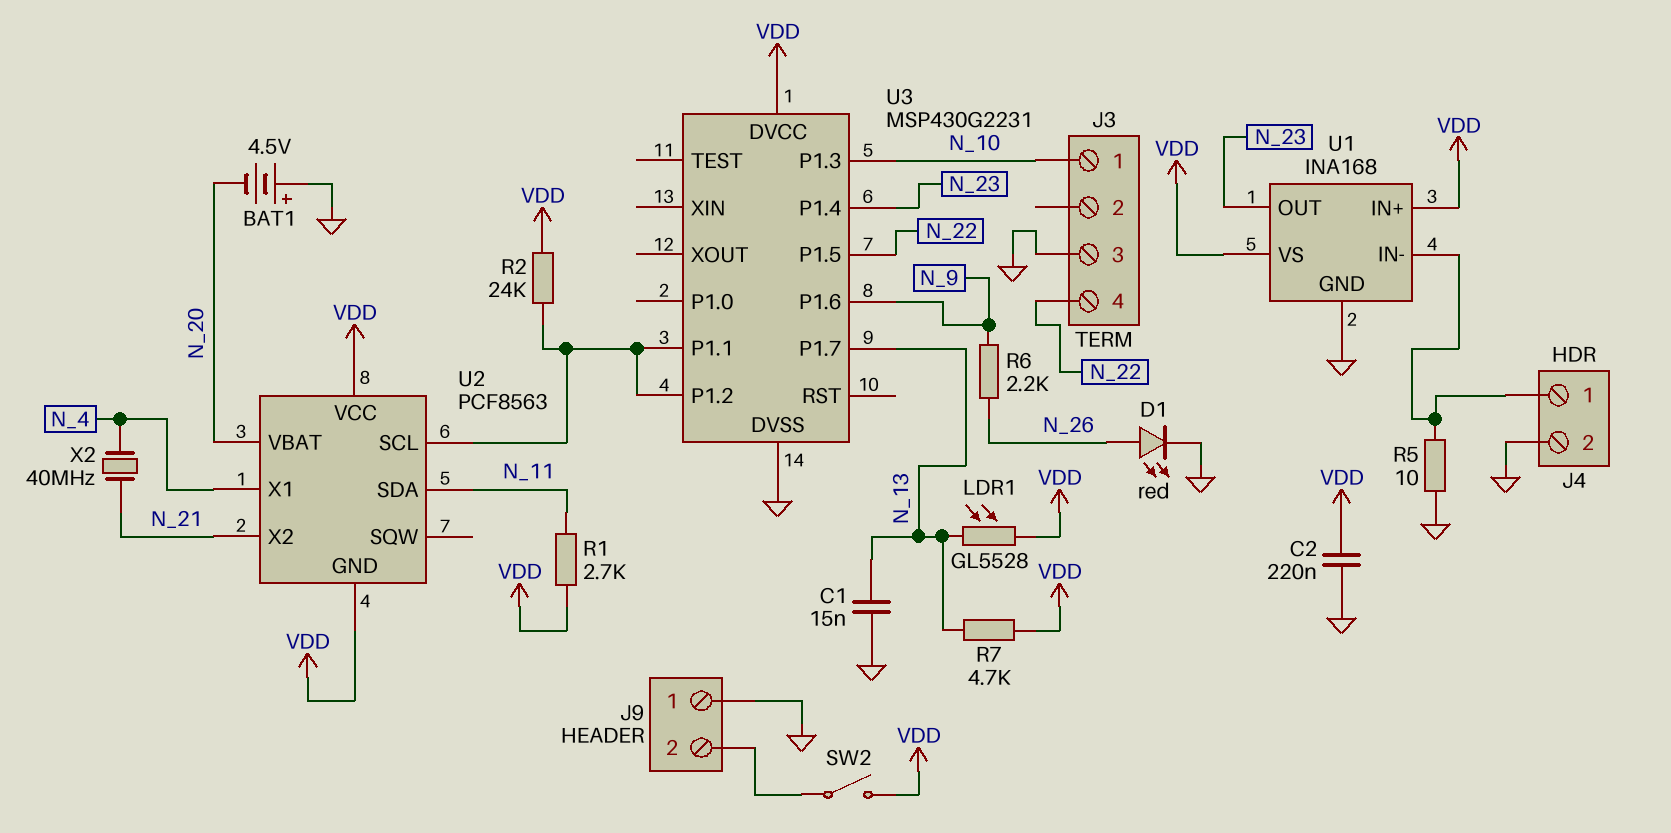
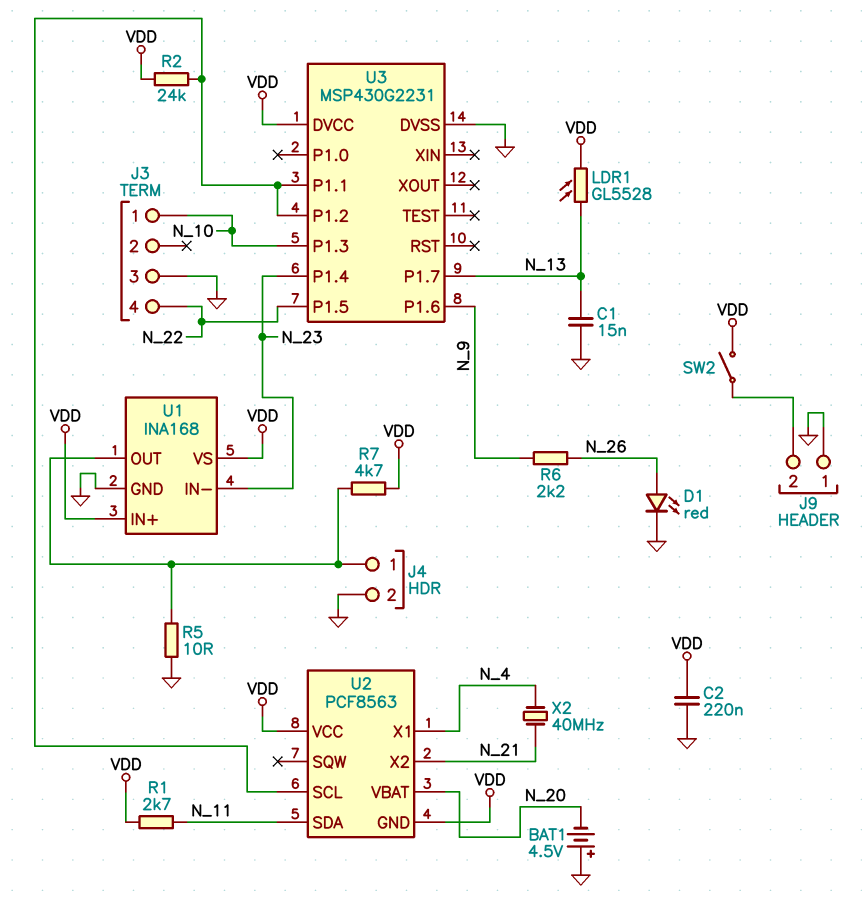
R7: 4.7k (N_13, VDD) -> 4.7k (J4/1, VDD)
U1 pin IN-: J4/1 -> N_23
U1 pin OUT: N_23 -> J4/1

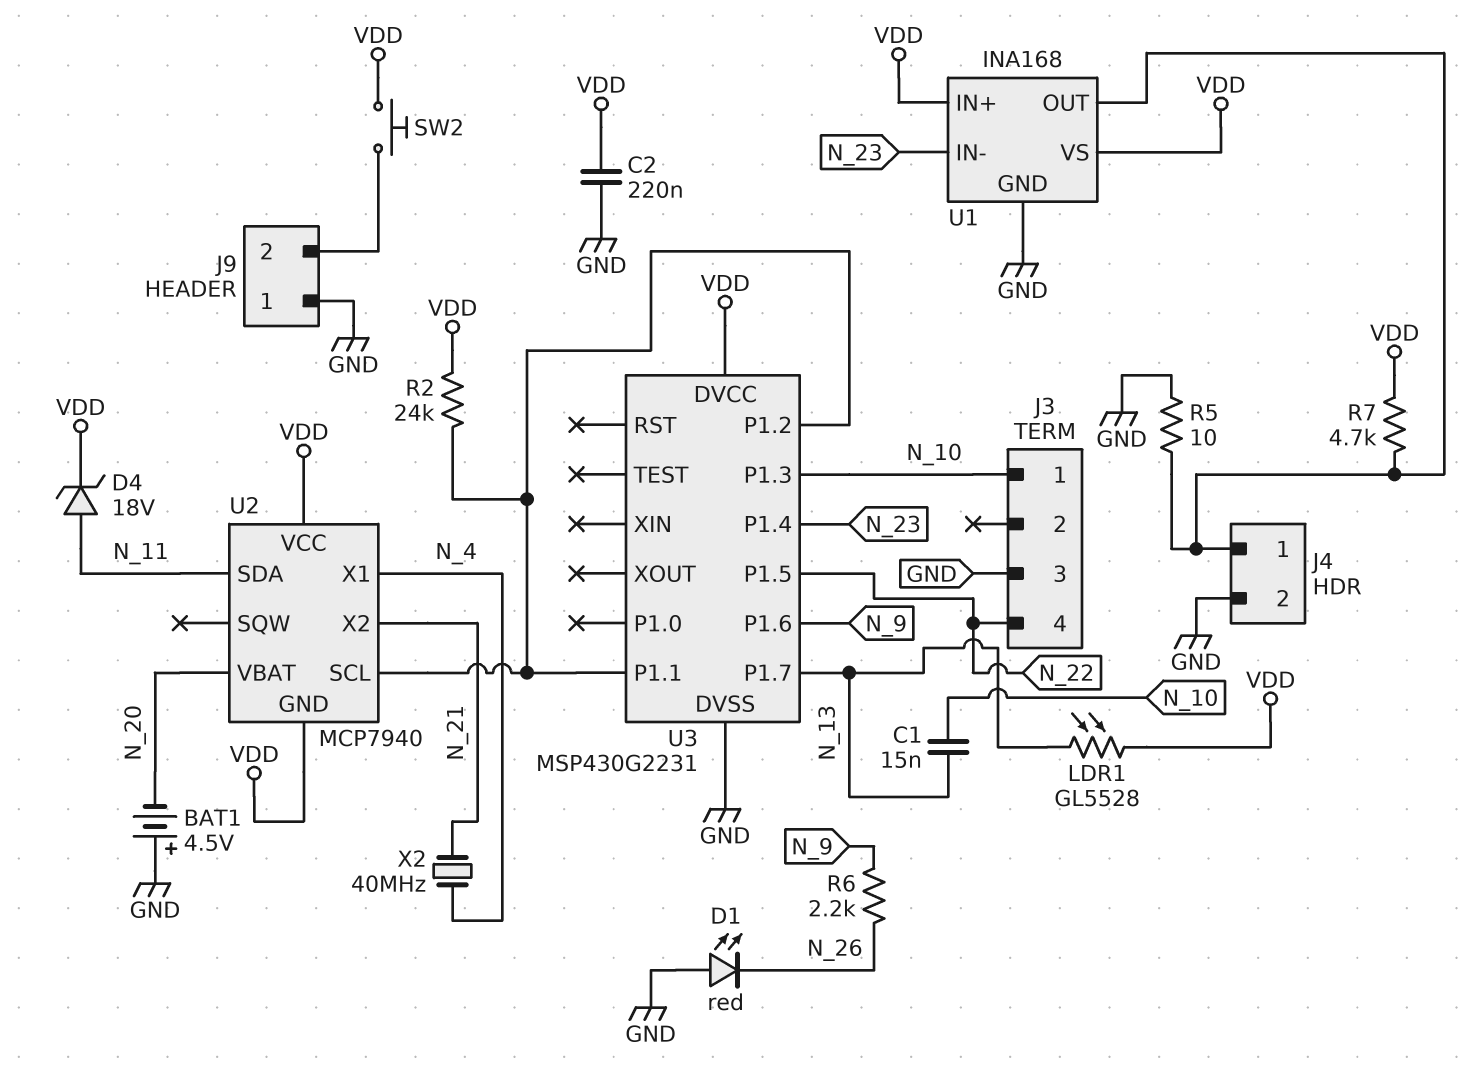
C1: 15nF (GND, N_13) -> 15nF (N_10, N_13)
D1: LED red (A N_26, K GND) -> LED red (A GND, K N_26)
D4: none -> zener 18V (A N_11, K VDD)
R1: 2.7k (N_11, VDD) -> none
SW2: switch (J9/2, VDD) -> button (J9/2, VDD)
U2: PCF8563 -> MCP7940

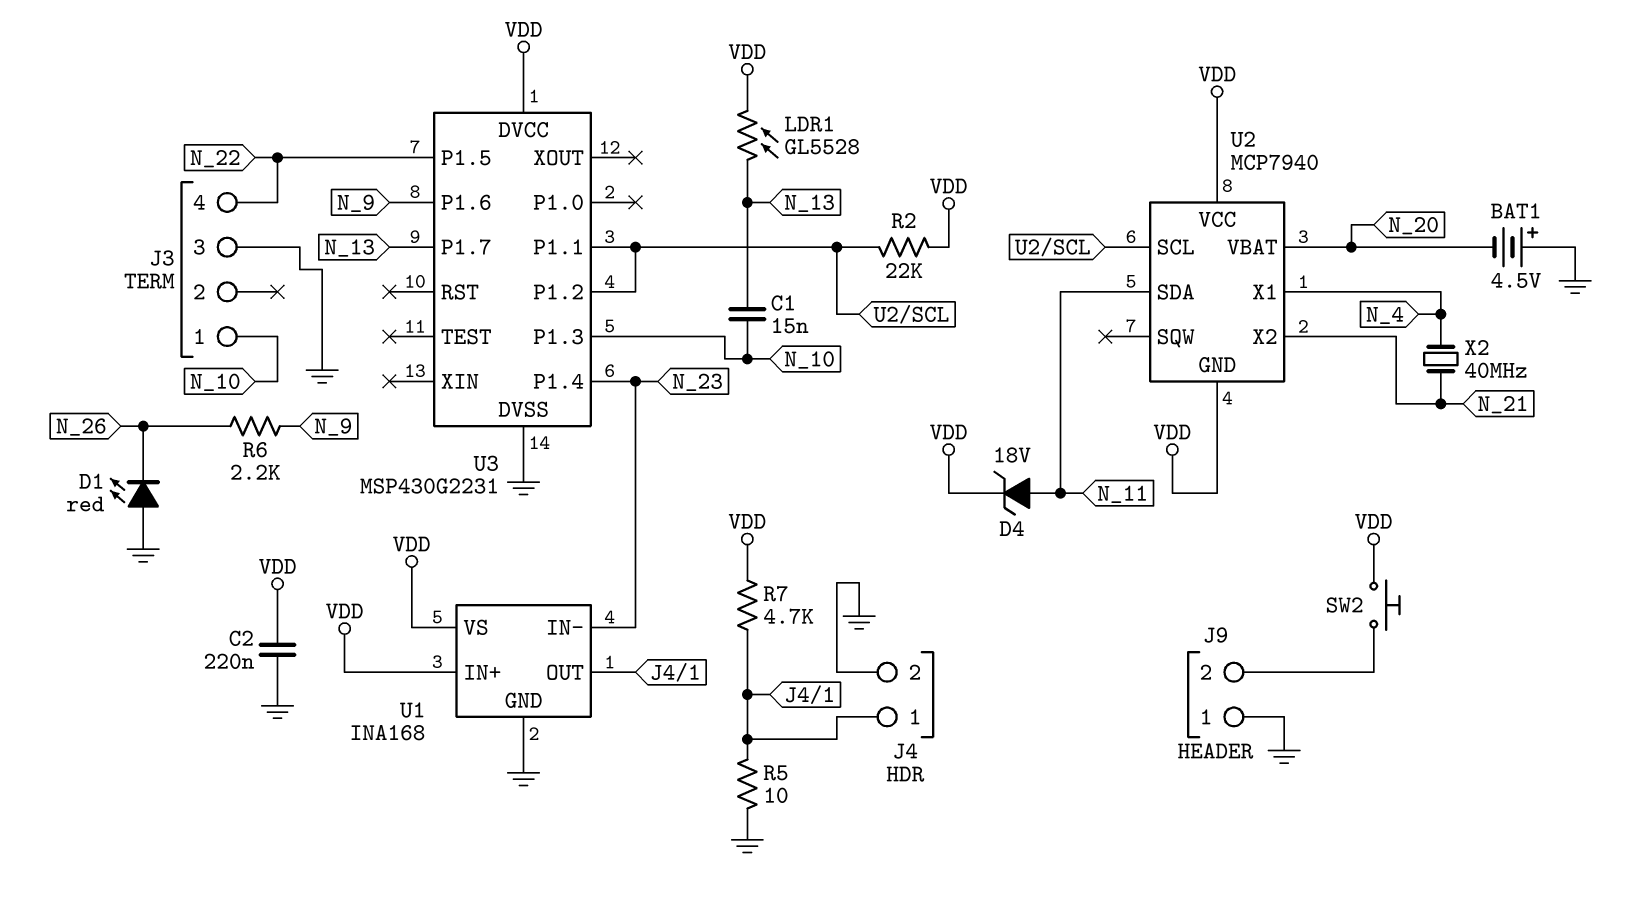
R2: 24k (U2/SCL, VDD) -> 22k (U2/SCL, VDD)

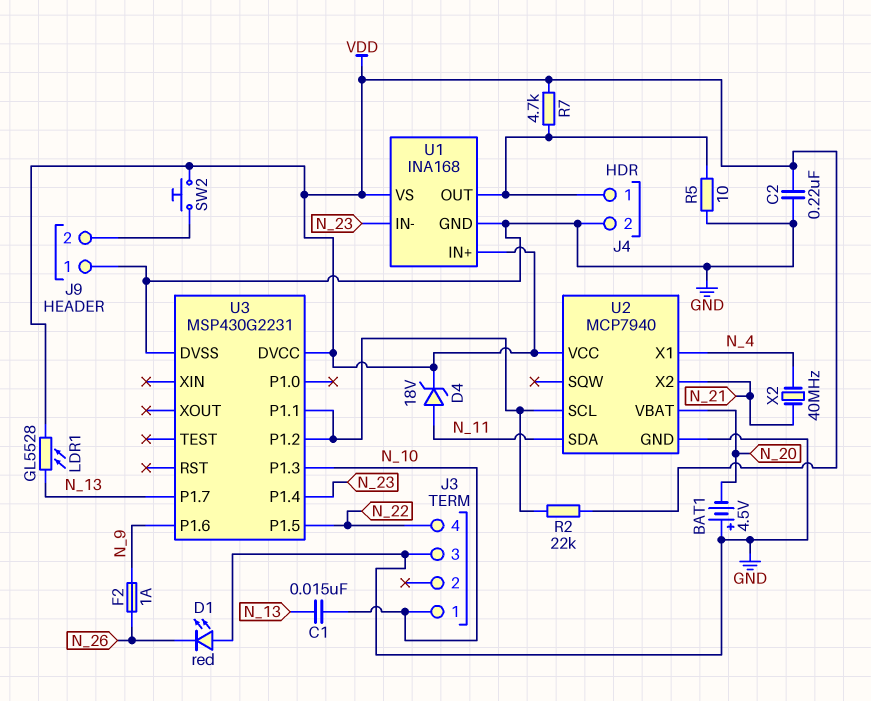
F2: none -> 1A (N_9, N_26)
R6: 2.2k (N_9, N_26) -> none
U2 pin GND: VDD -> GND

